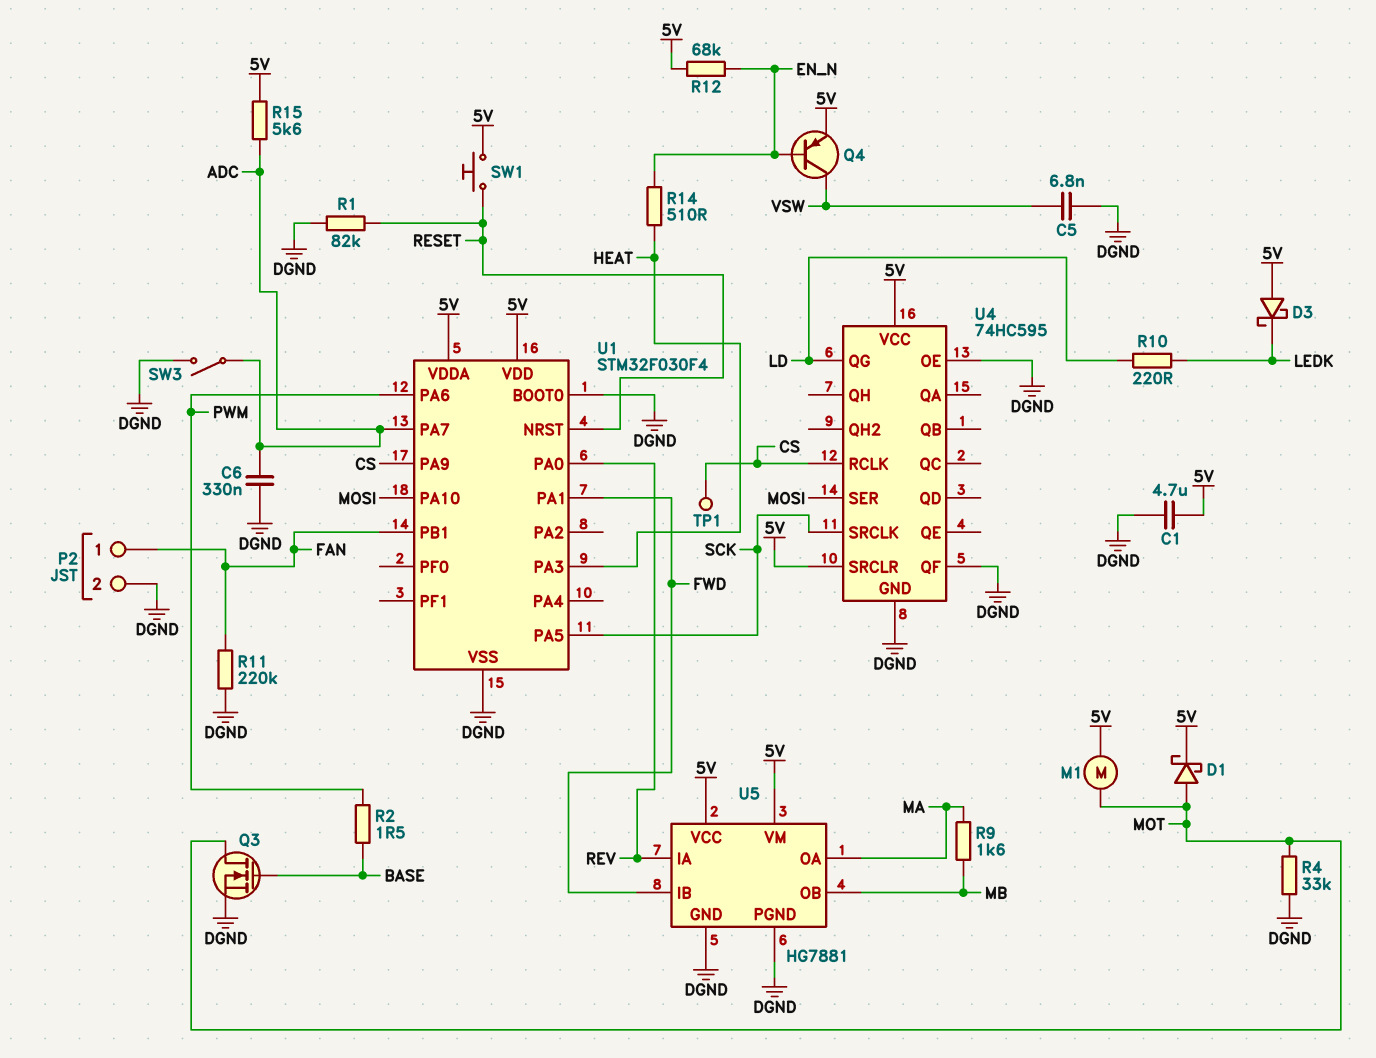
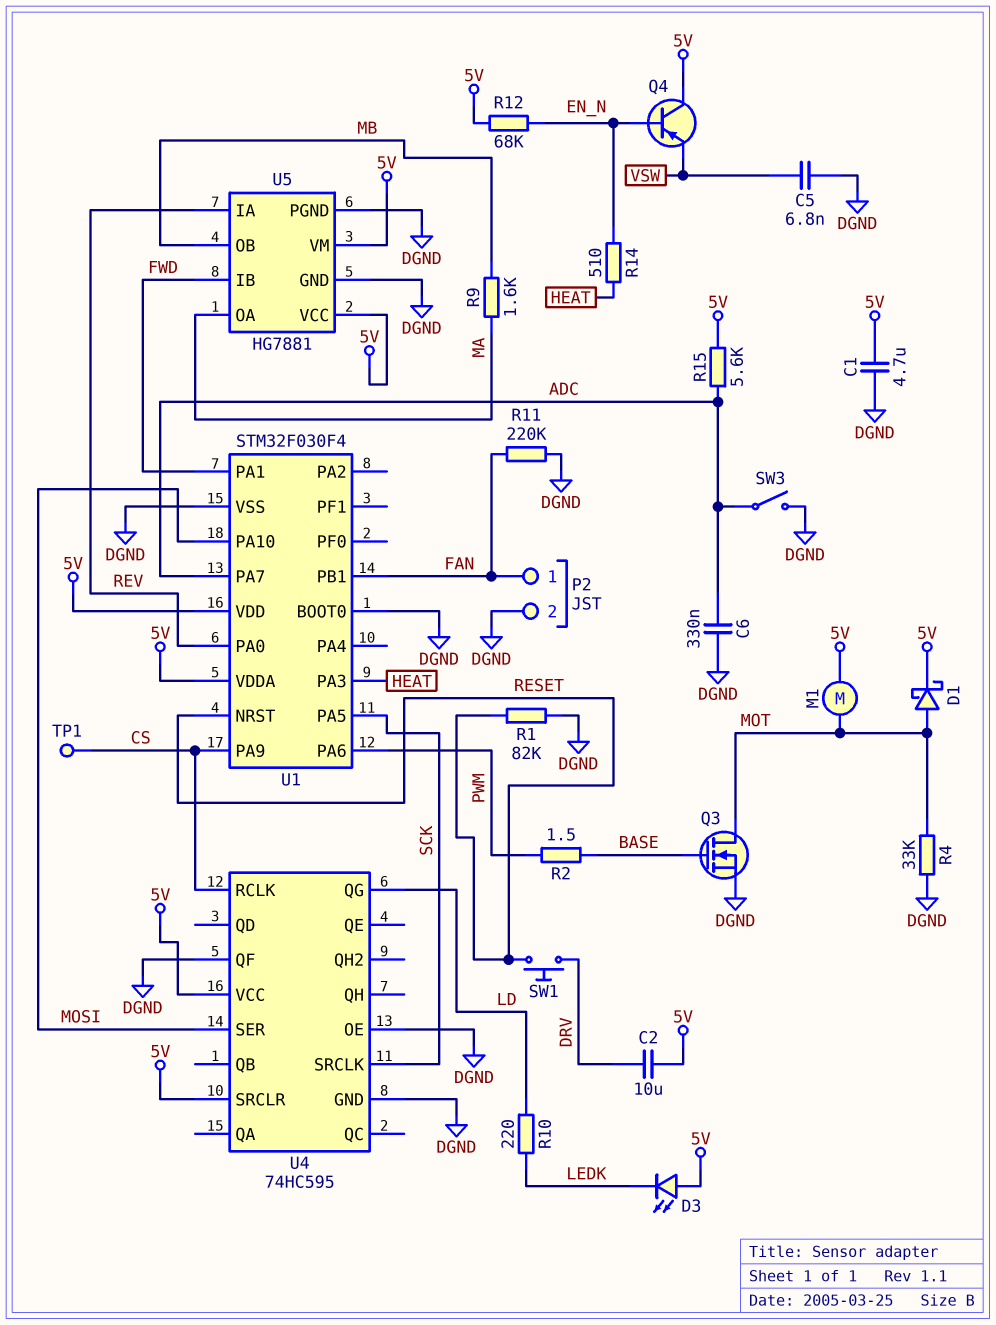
C2: none -> 10uF (5V, DRV)
D3: schottky (A 5V, K LEDK) -> LED (A 5V, K LEDK)
Q4: PNP (B EN_N, C VSW, E 5V) -> PNP (B EN_N, C 5V, E VSW)
SW1: button (5V, RESET) -> button (DRV, RESET)

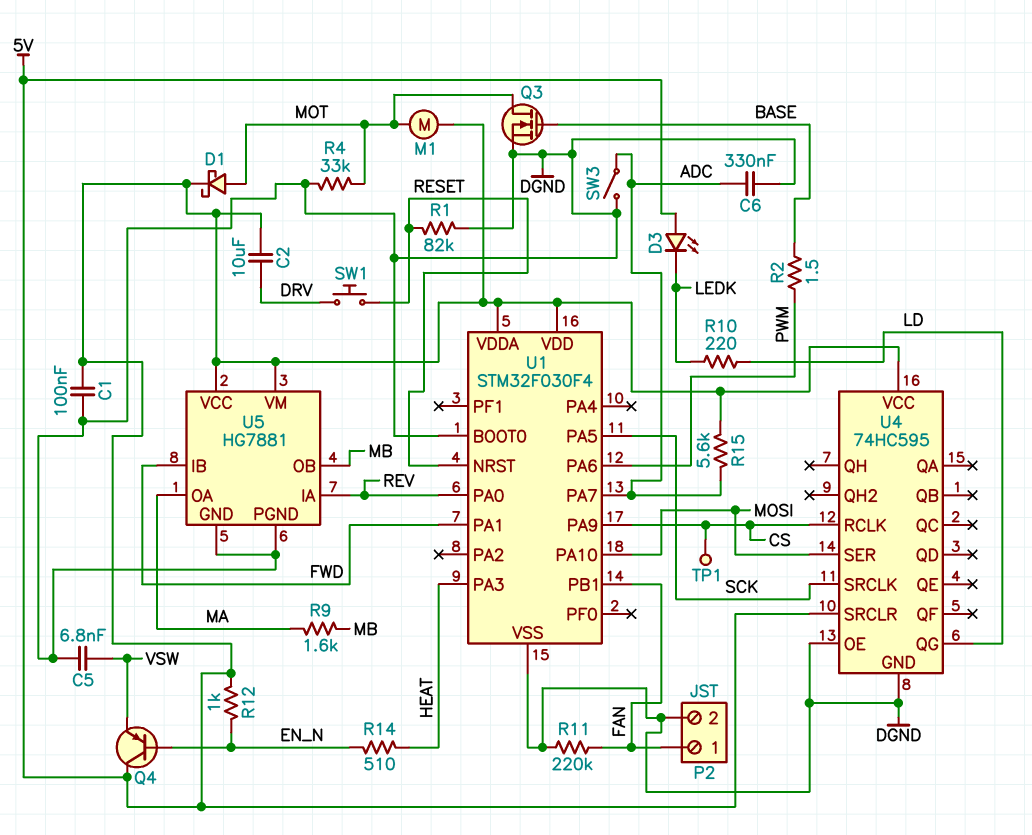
C1: 4.7uF (5V, DGND) -> 100nF (5V, DGND)
R12: 68k (5V, EN_N) -> 1k (5V, EN_N)
U4 pin QF: DGND -> none

